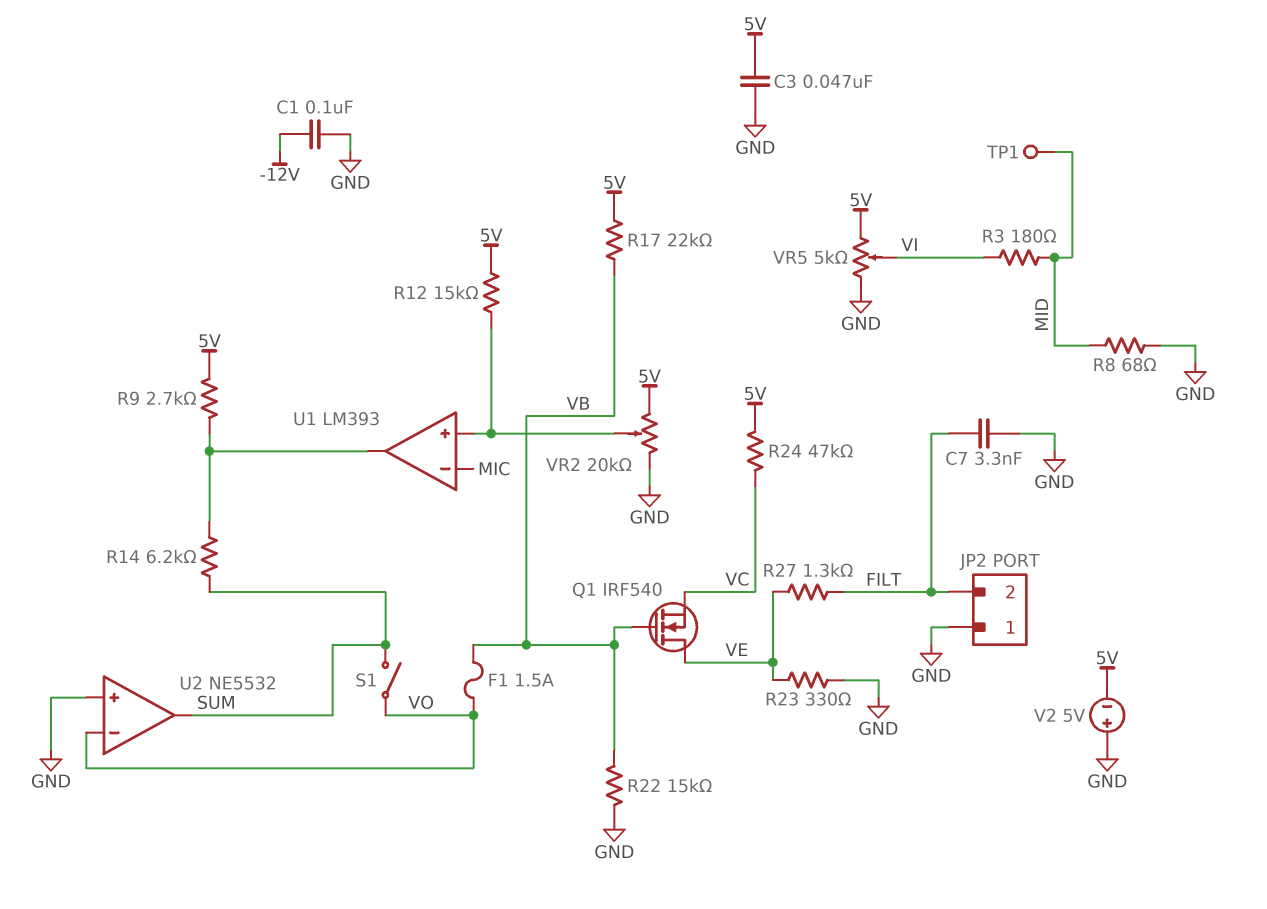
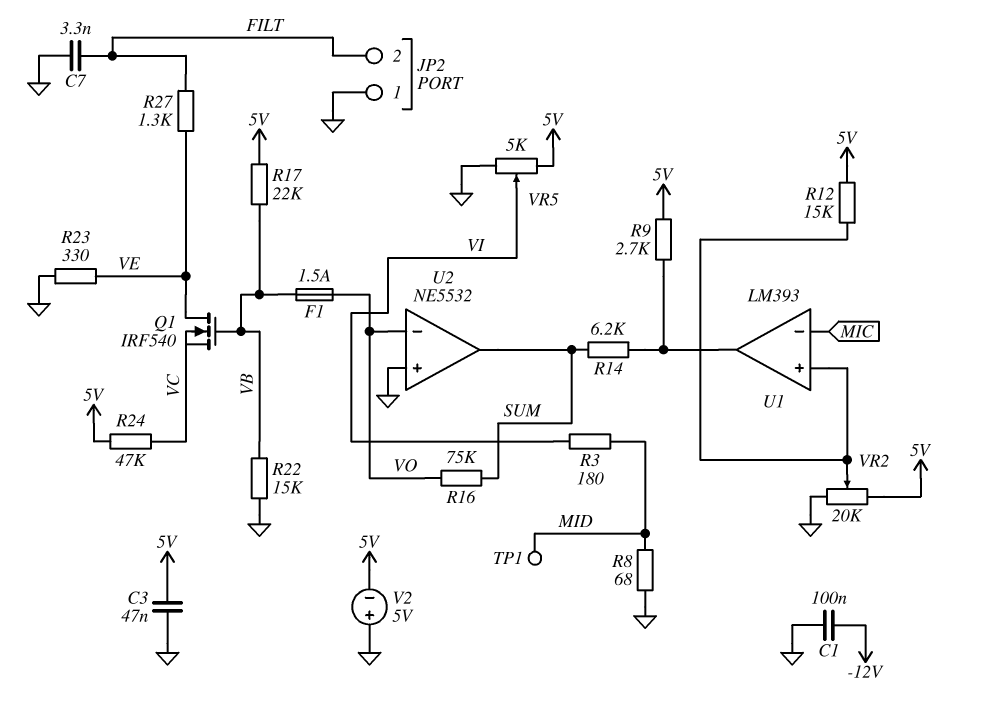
R16: none -> 75k (SUM, VO)
S1: switch (SUM, VO) -> none

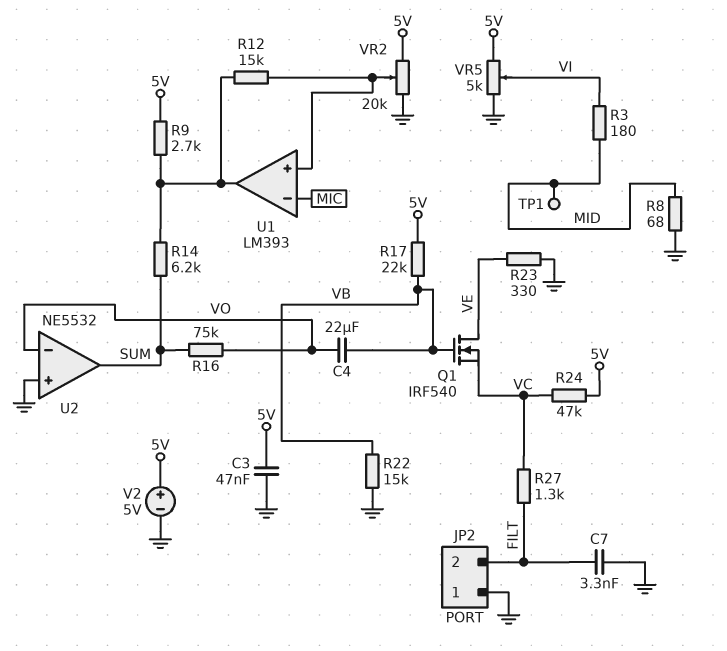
C1: 100nF (-12V, GND) -> none
C4: none -> 22uF (VB, VO)
F1: 1.5A (VB, VO) -> none
R12: 15k (5V, U1/in+) -> 15k (U1/in+, U1/out)
R27: 1.3k (FILT, VE) -> 1.3k (FILT, VC)
V2: 5V (plus GND, minus 5V) -> 5V (plus 5V, minus GND)

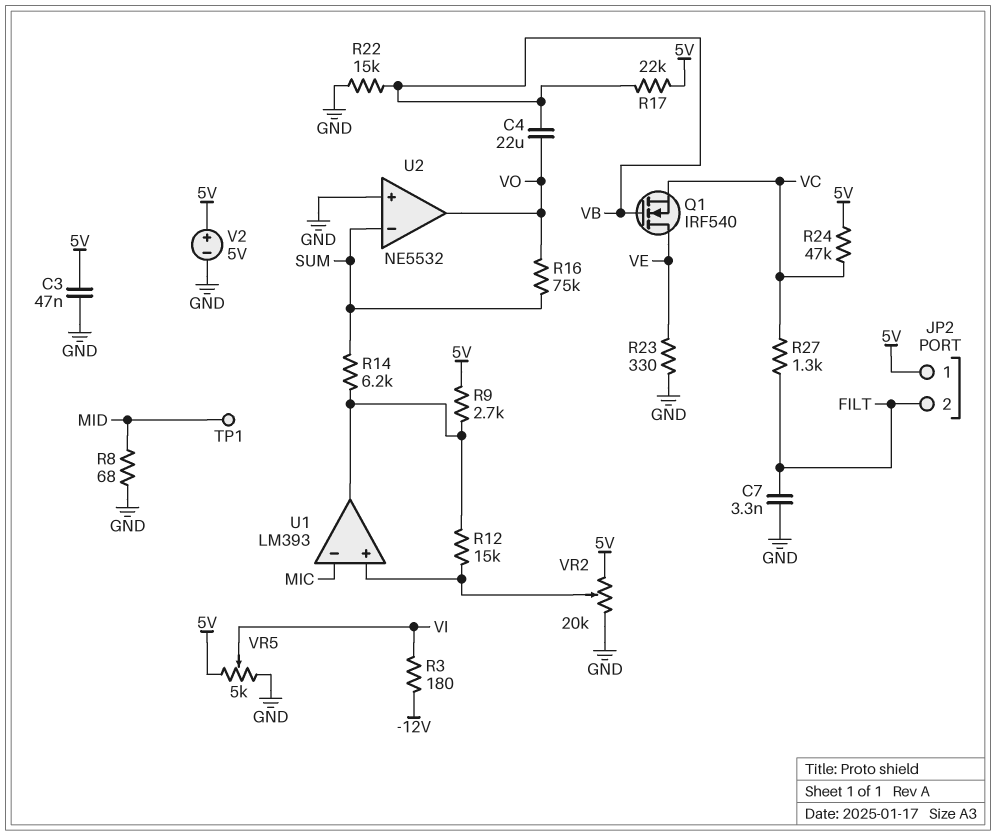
JP2 pin 1: GND -> 5V
R3: 180 (MID, VI) -> 180 (-12V, VI)
U2 pin in-: VO -> SUM
U2 pin out: SUM -> VO

